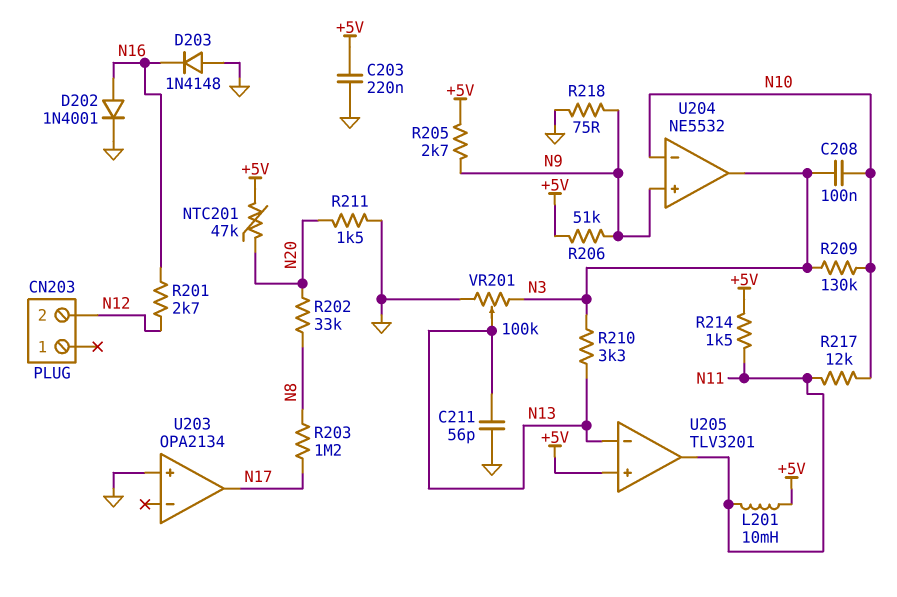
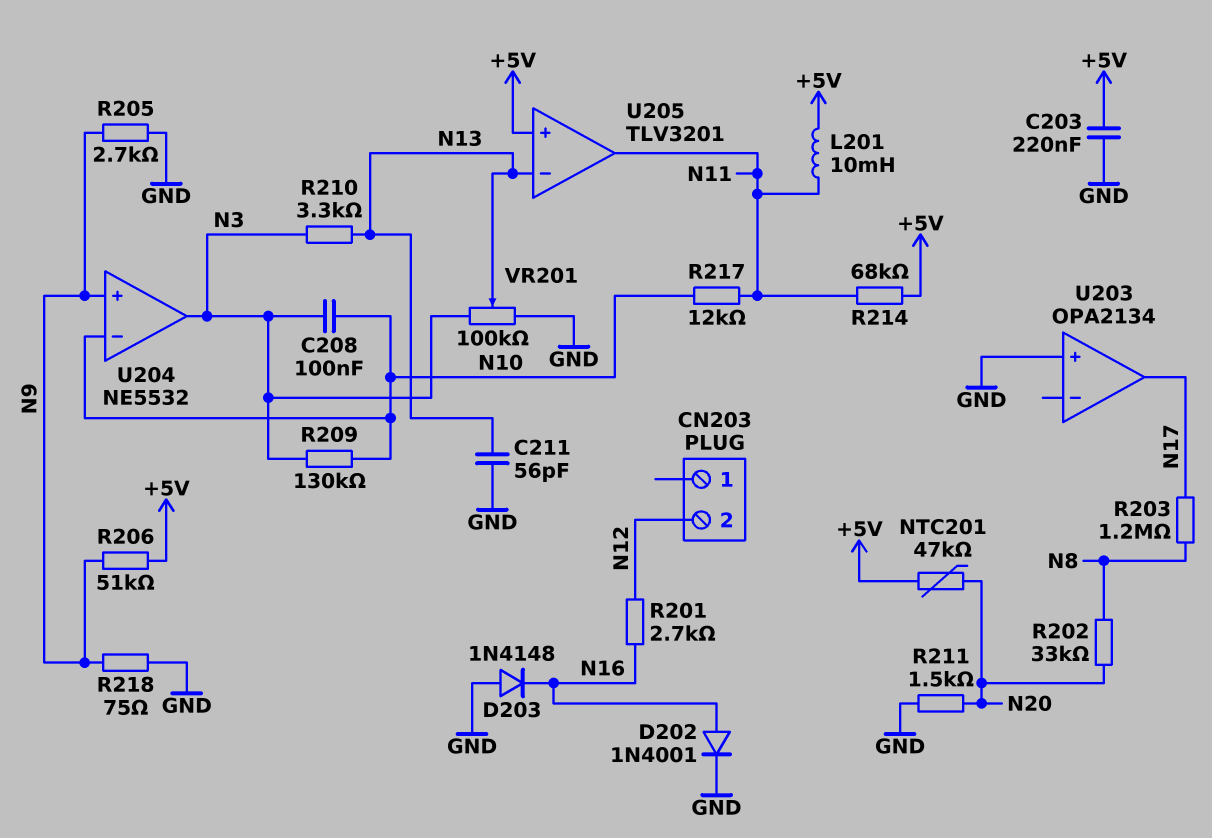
R205: 2.7k (+5V, N9) -> 2.7k (GND, N9)
R214: 1.5k (+5V, N11) -> 68k (+5V, N11)

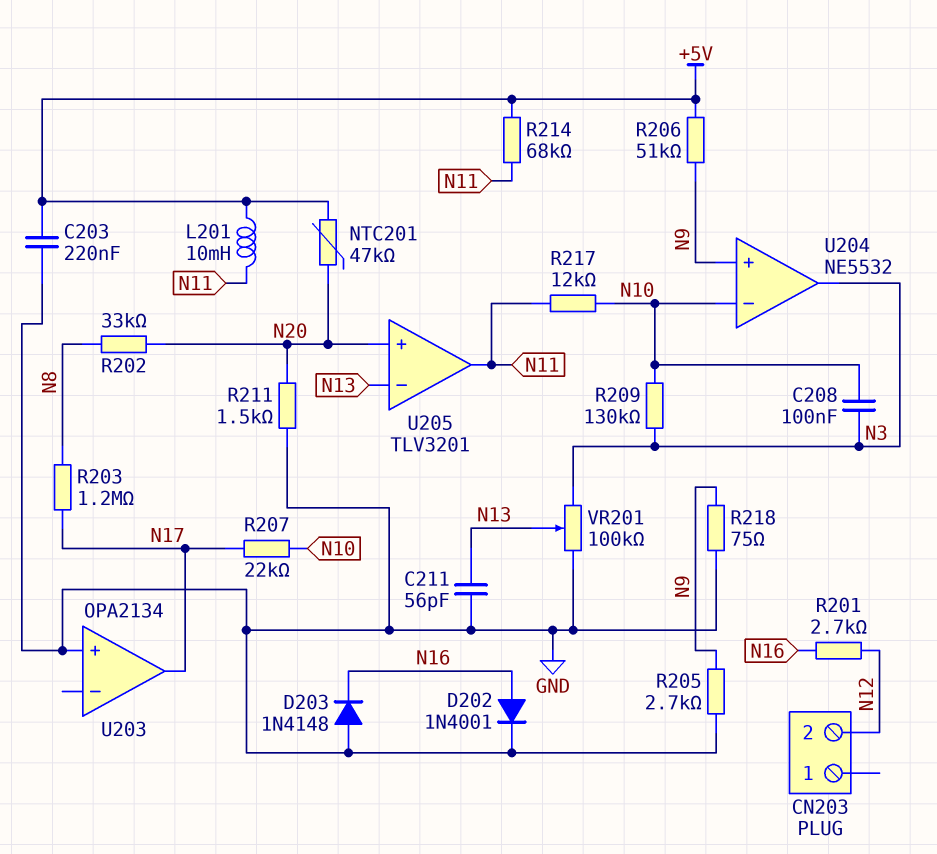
R207: none -> 22k (N10, N17)
R210: 3.3k (N3, N13) -> none
U205 pin in+: +5V -> N20

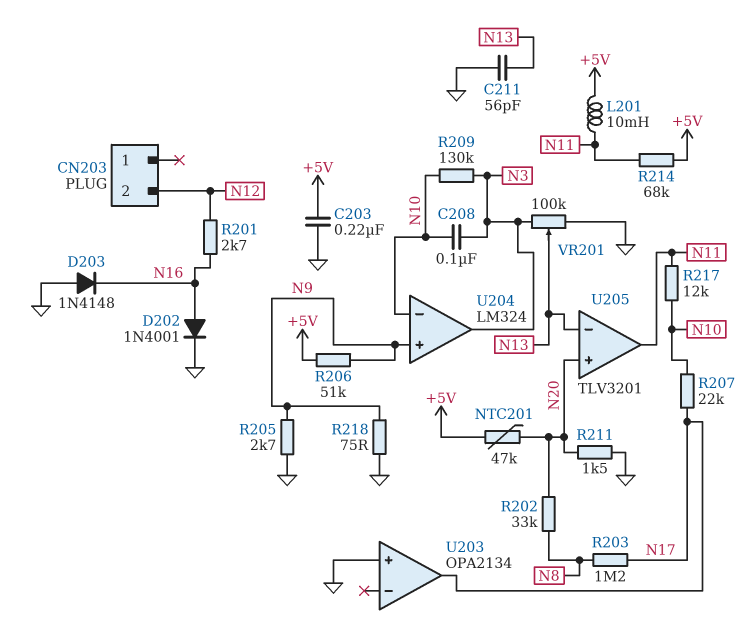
U204: NE5532 -> LM324

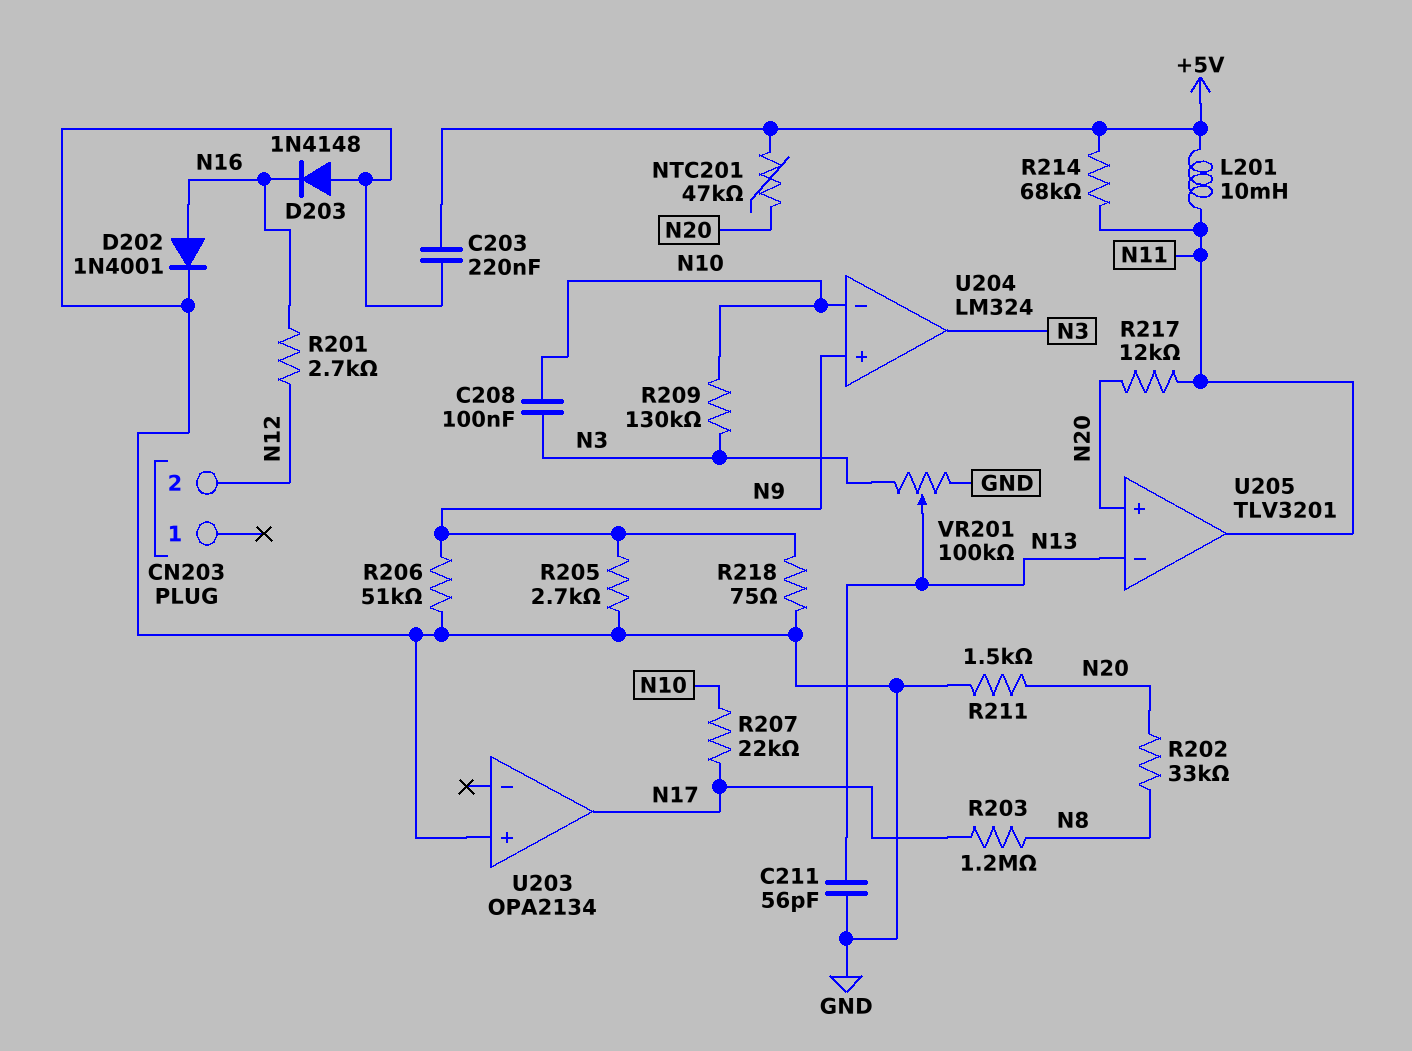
R206: 51k (+5V, N9) -> 51k (GND, N9)
R217: 12k (N10, N11) -> 12k (N11, N20)

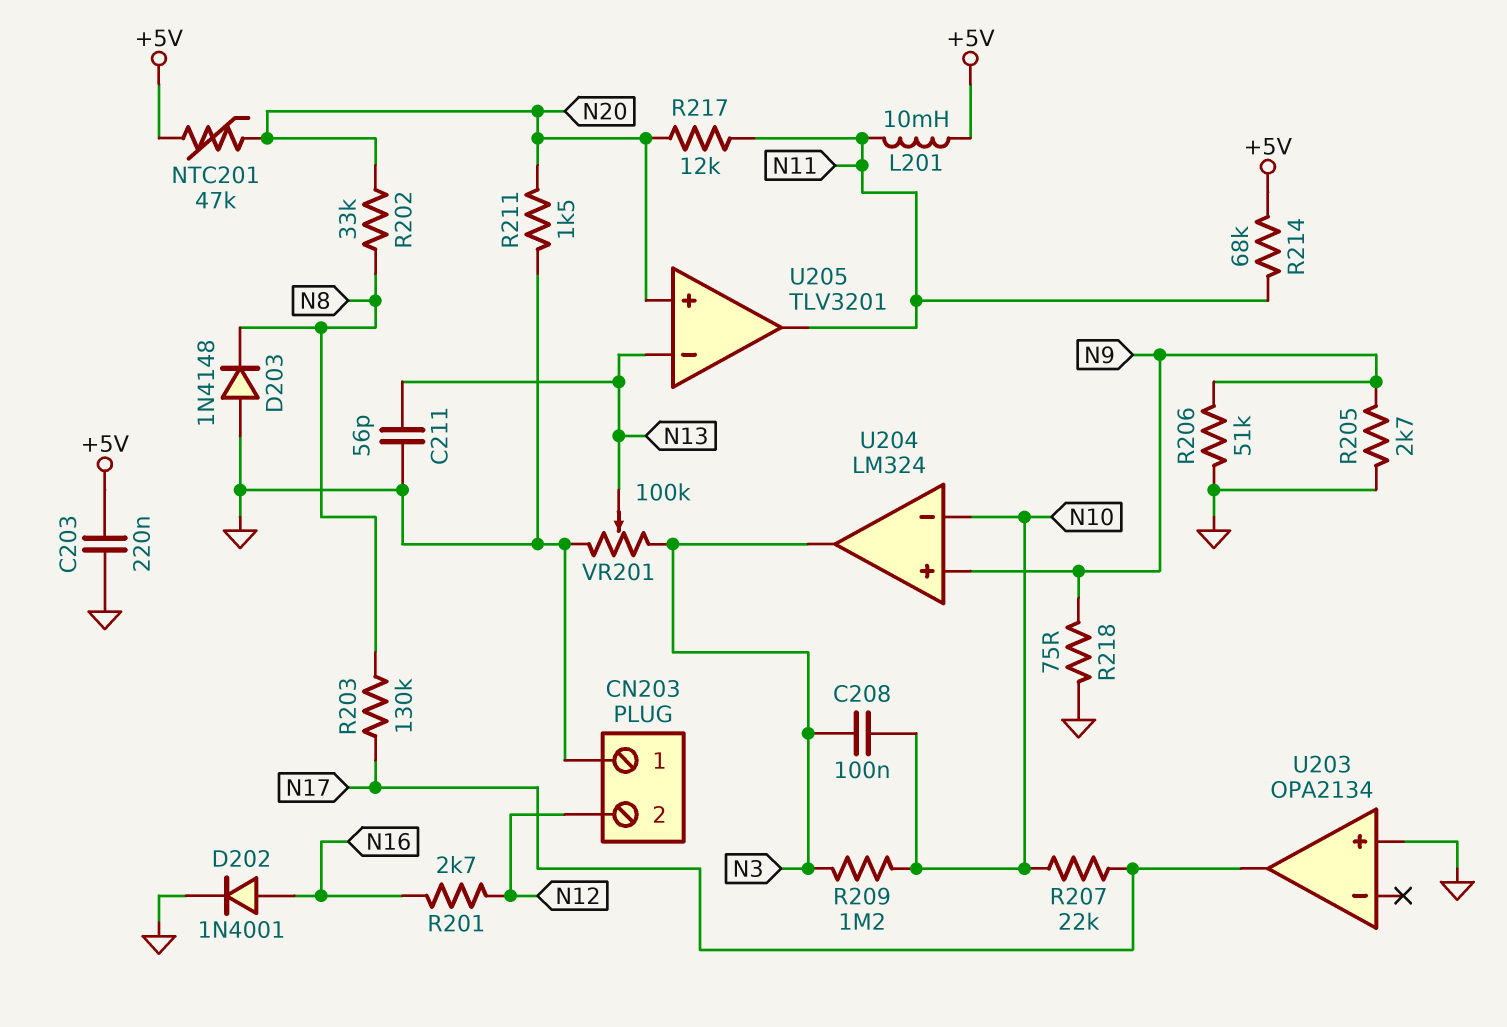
CN203 pin 1: none -> GND
D203: diode 1N4148 (A GND, K N16) -> diode 1N4148 (A GND, K N8)
R203: 1.2M (N8, N17) -> 130k (N8, N17)
R209: 130k (N3, N10) -> 1.2M (N3, N10)

